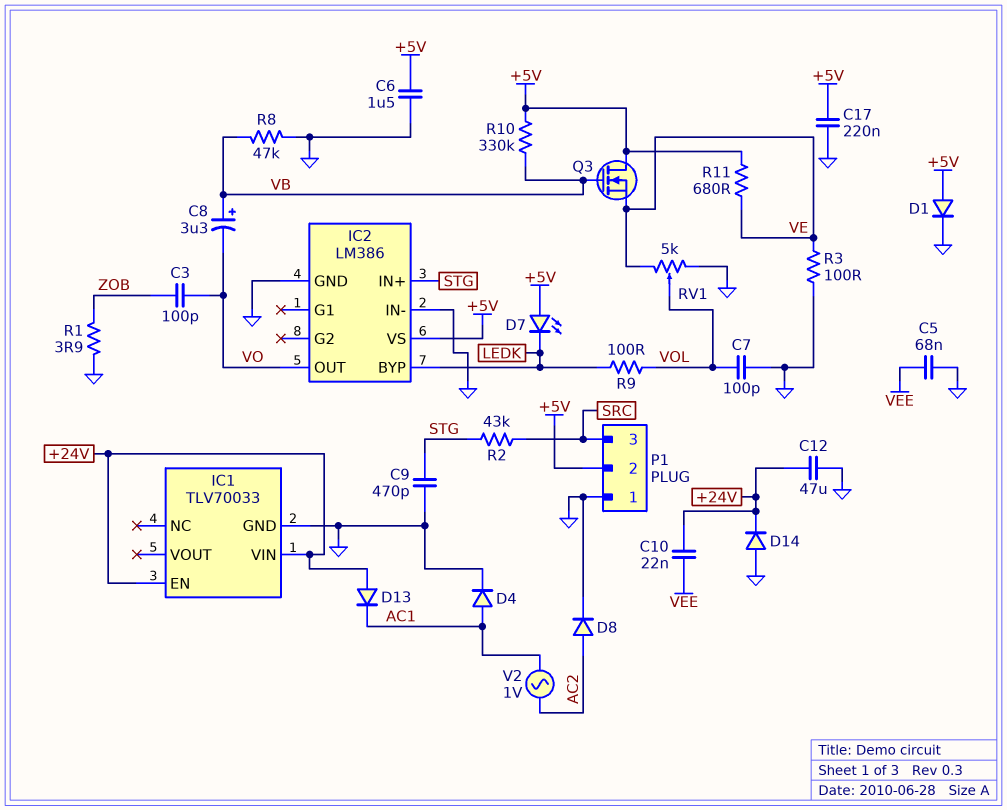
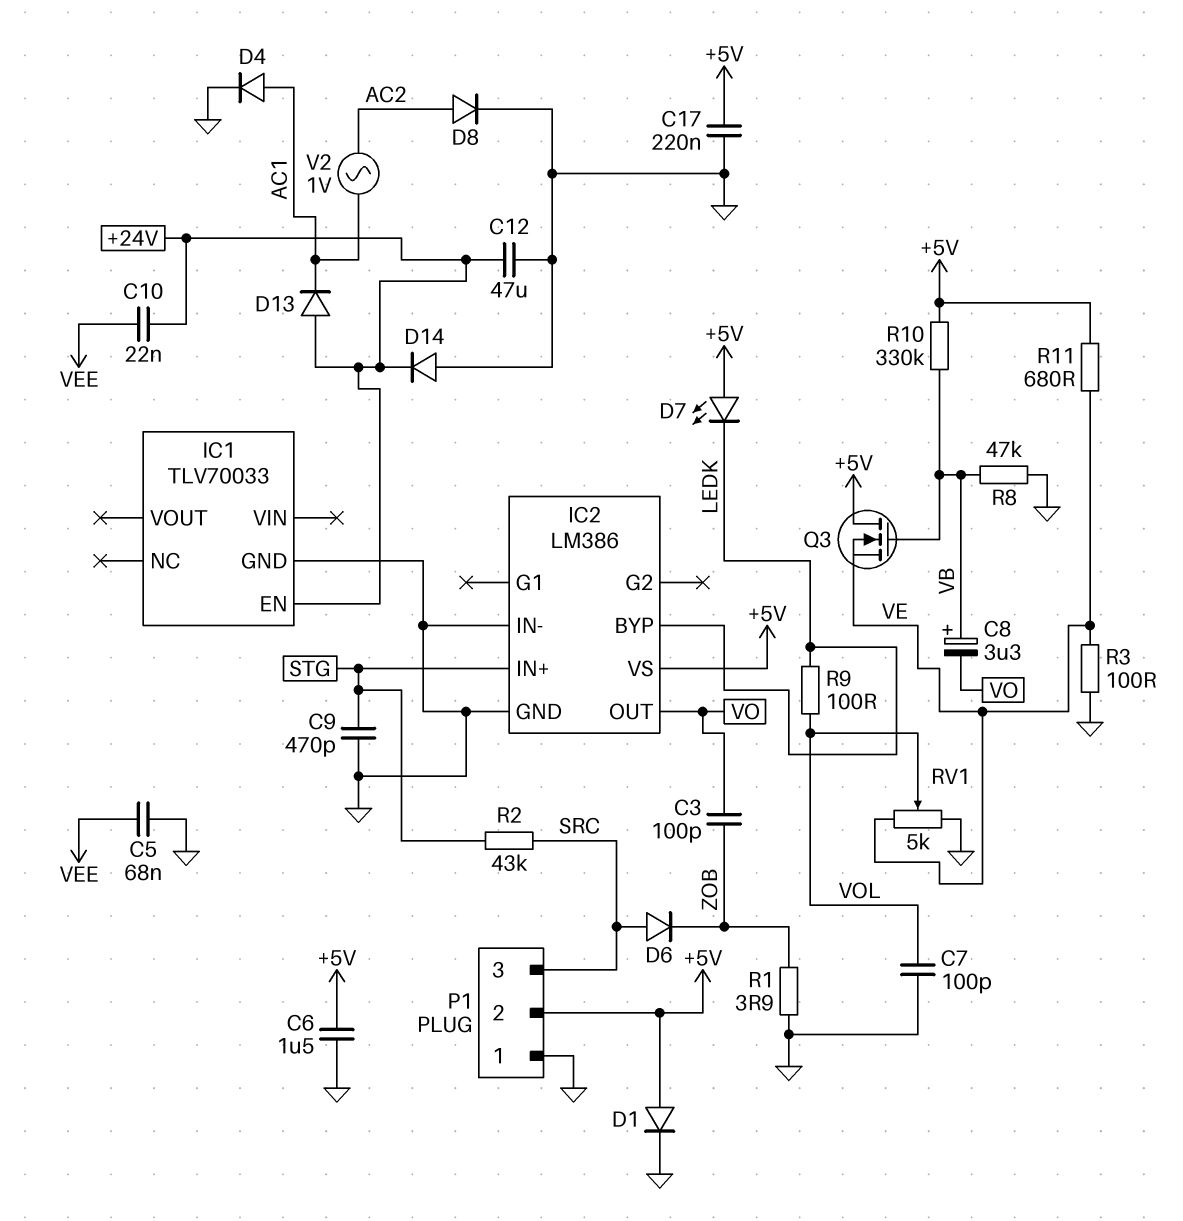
D6: none -> diode (A SRC, K ZOB)
IC1 pin VIN: +24V -> none

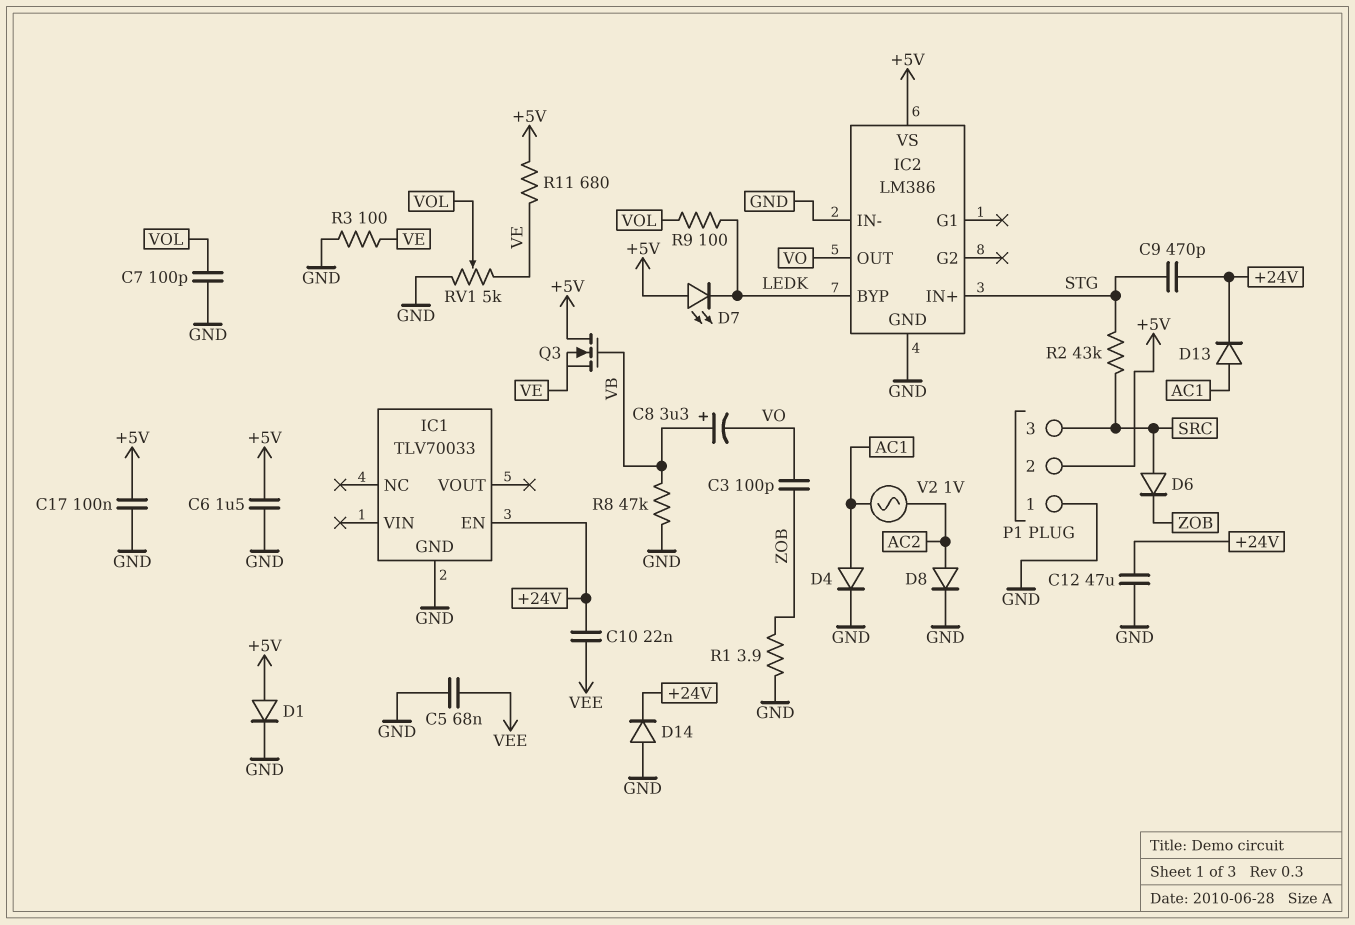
C9: 470pF (GND, STG) -> 470pF (+24V, STG)
C17: 220nF (+5V, GND) -> 100nF (+5V, GND)
D13: diode (A +24V, K AC1) -> diode (A AC1, K +24V)
R10: 330k (+5V, VB) -> none

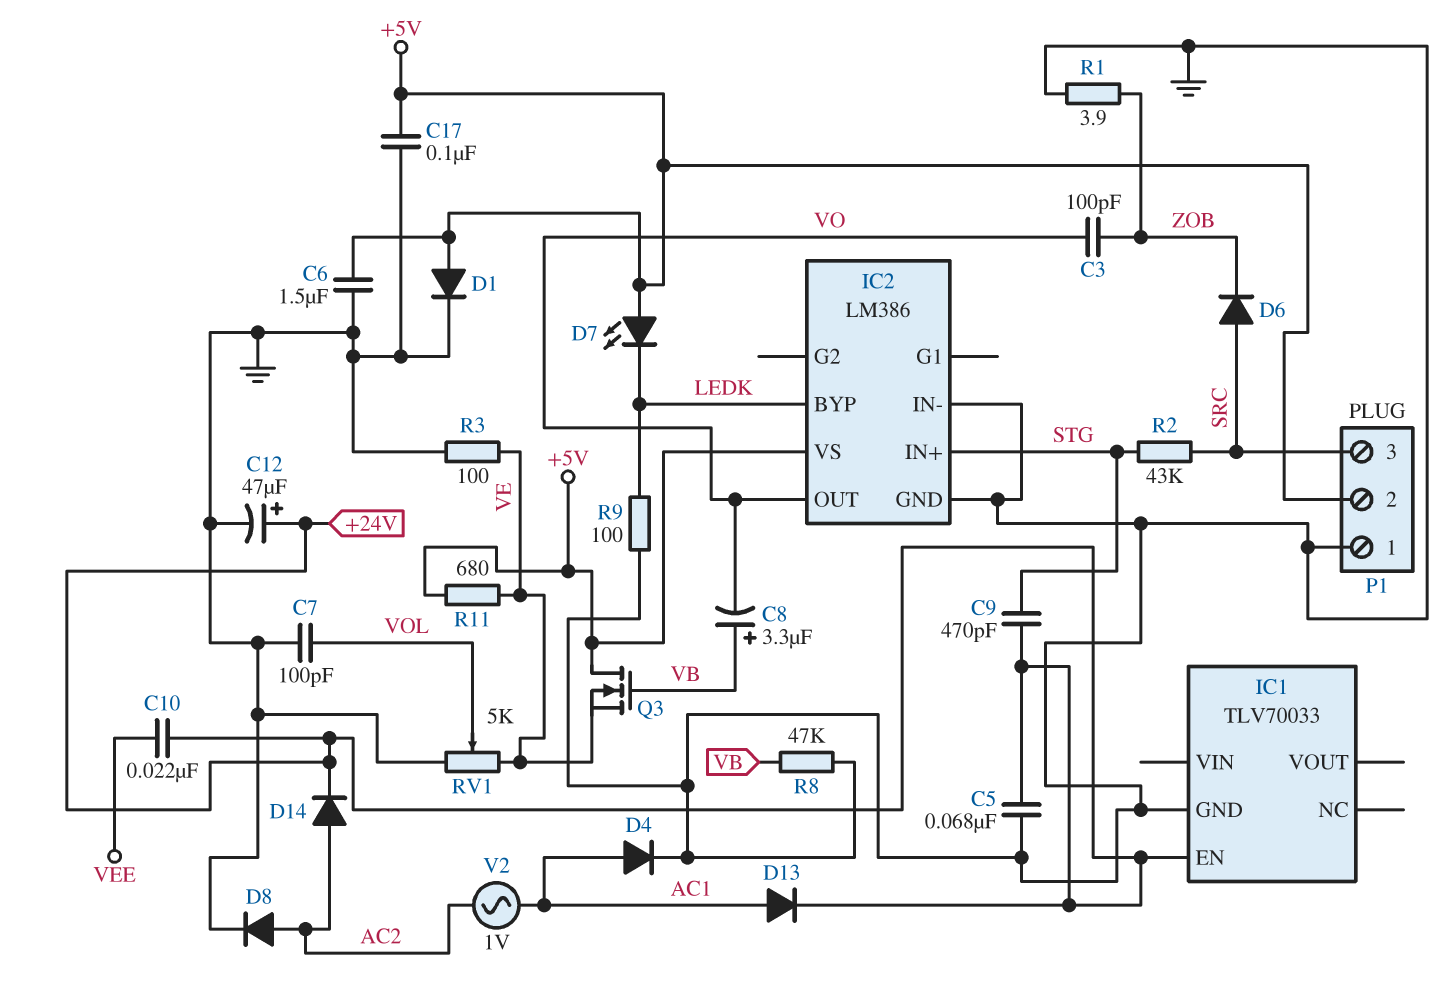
C5: 68nF (GND, VEE) -> 68nF (+24V, GND)
C12: 47uF (+24V, GND) -> 47uF (plus +24V, minus GND)
D14: diode (A GND, K +24V) -> diode (A AC2, K +24V)
R9: 100 (LEDK, VOL) -> 100 (GND, LEDK)

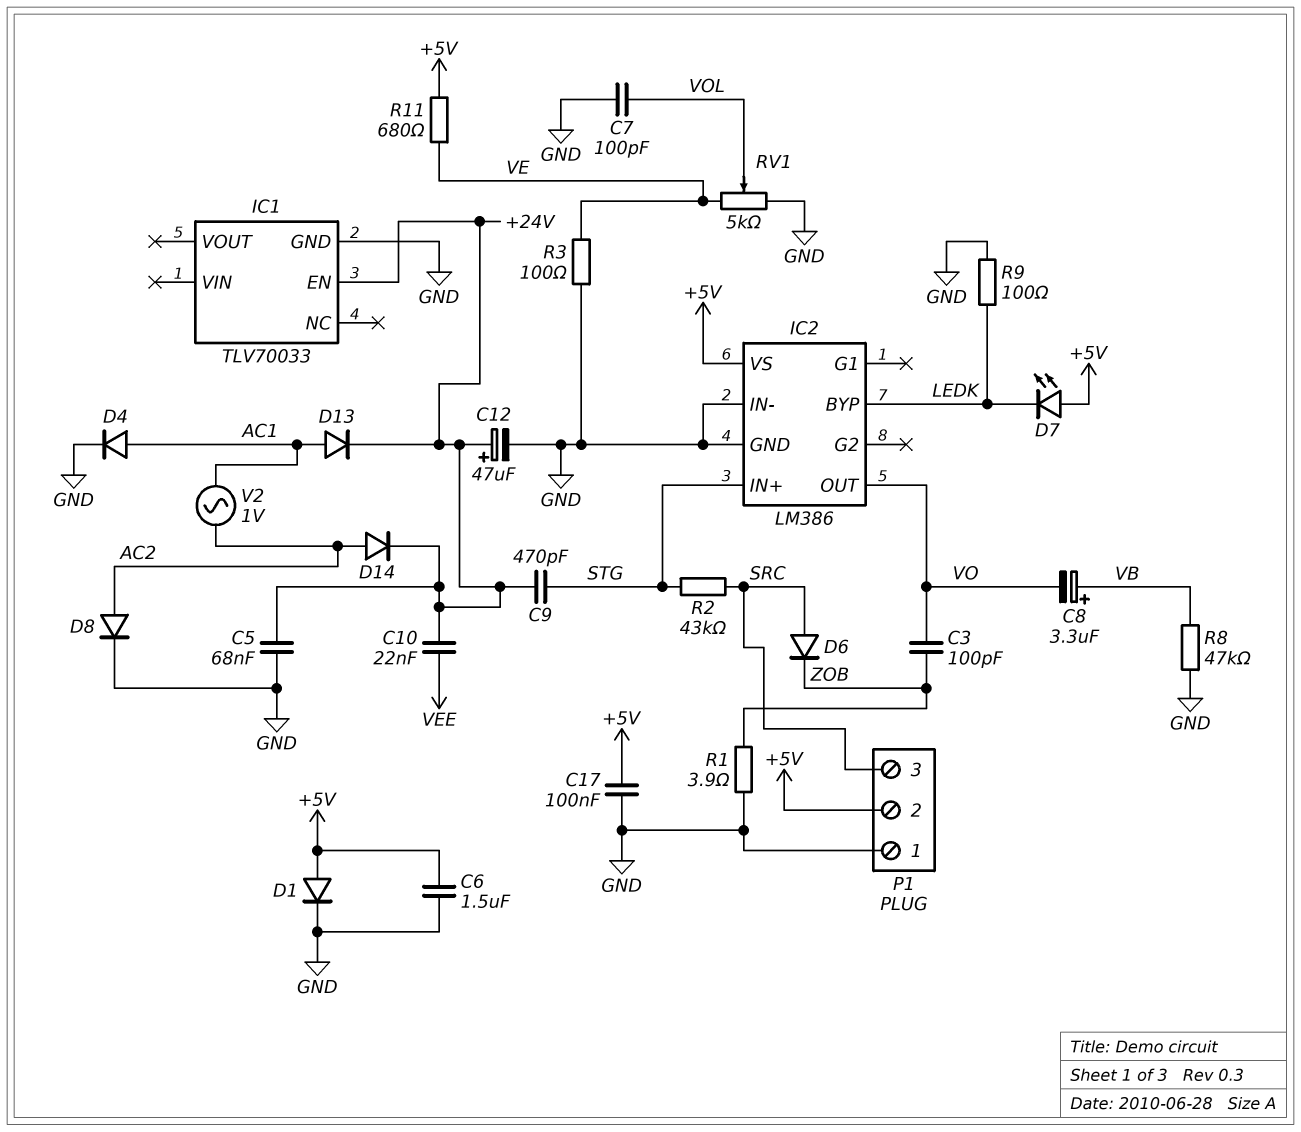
Q3: NMOS (G VB, D +5V, S VE) -> none

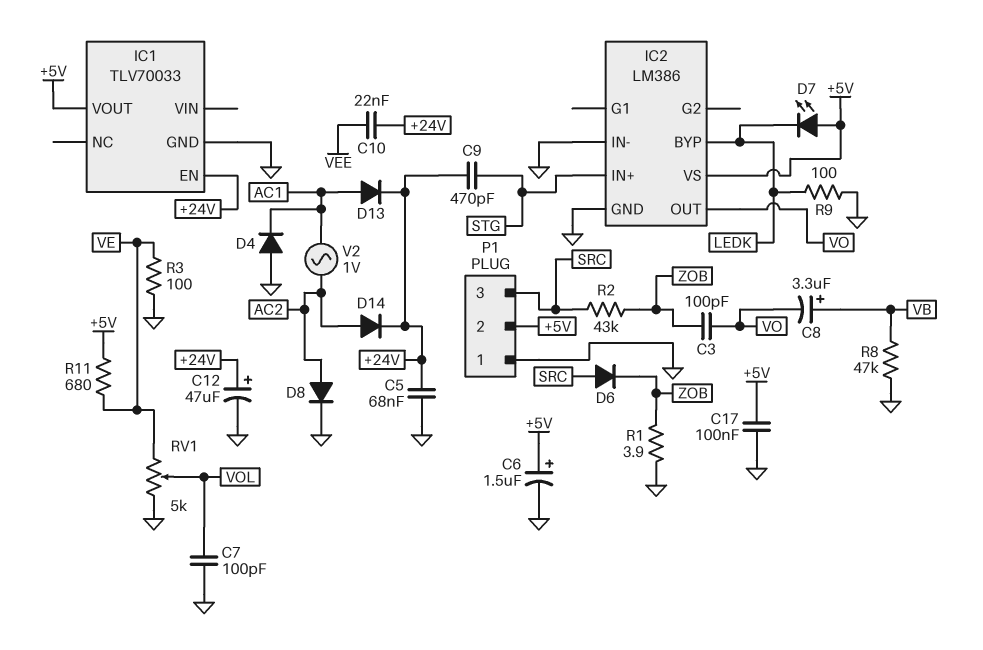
C6: 1.5uF (+5V, GND) -> 1.5uF (plus +5V, minus GND)
D1: diode (A +5V, K GND) -> none
D4: diode (A AC1, K GND) -> diode (A GND, K AC1)
IC1 pin VOUT: none -> +5V
R2: 43k (SRC, STG) -> 43k (SRC, ZOB)

